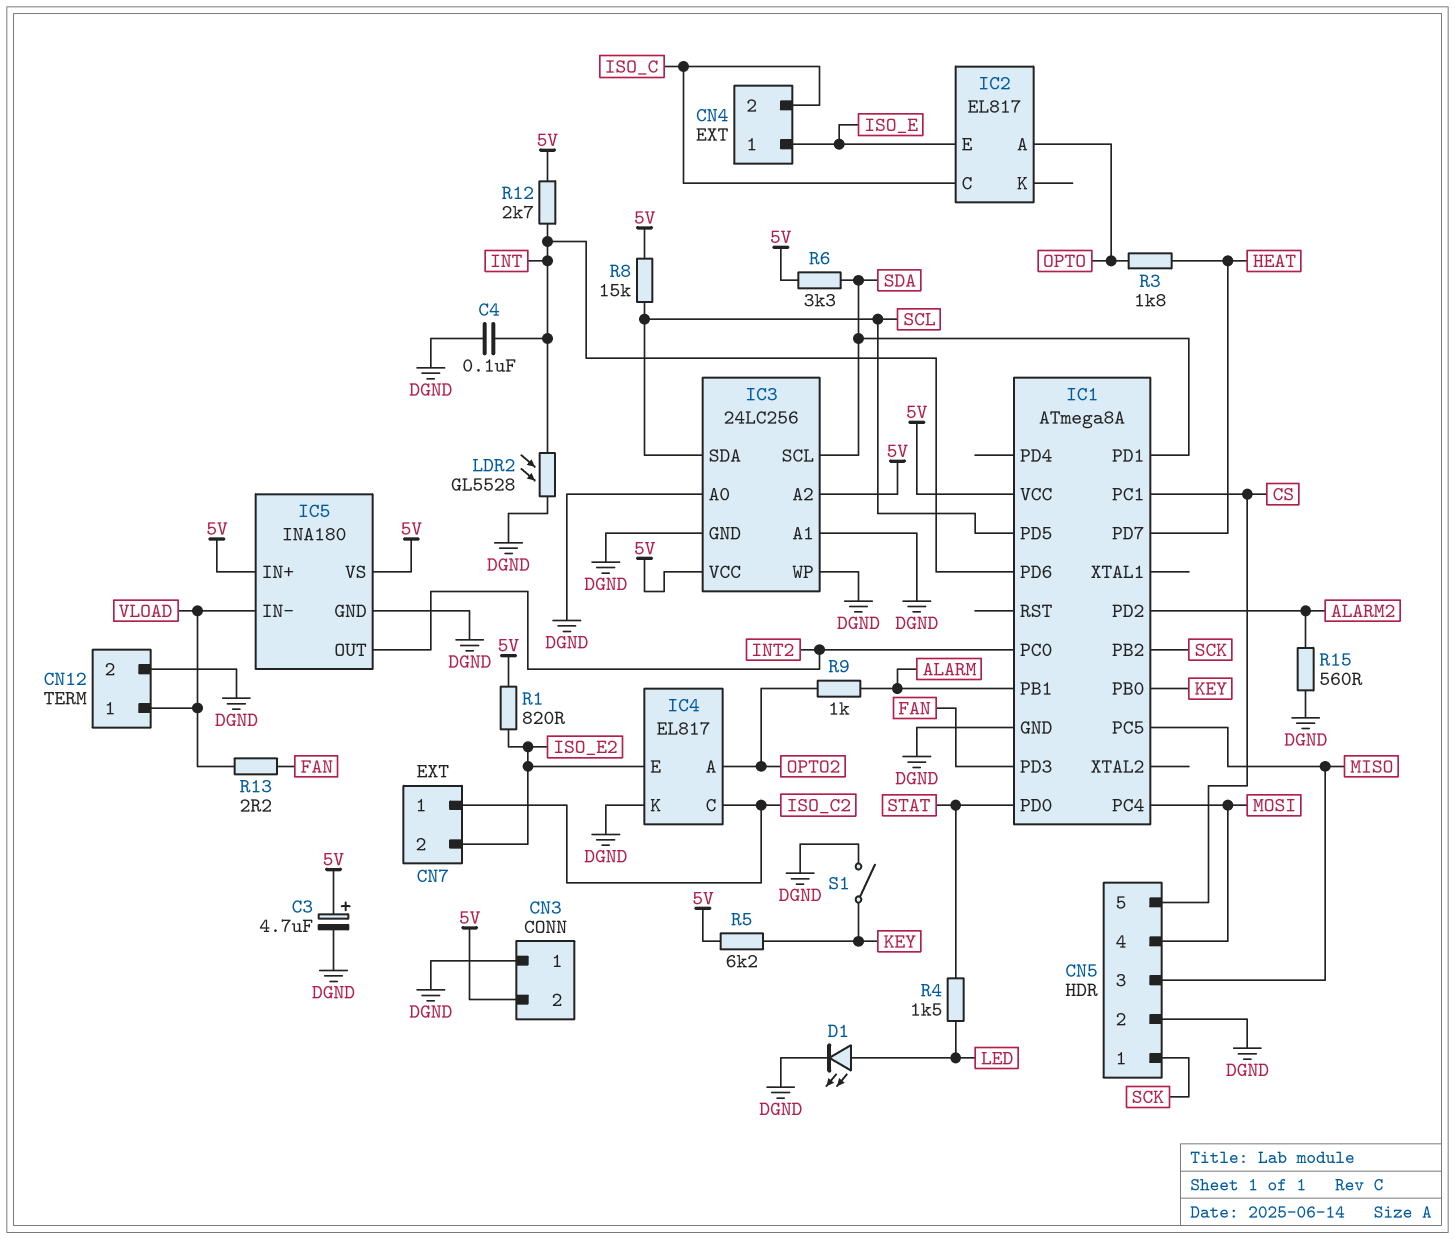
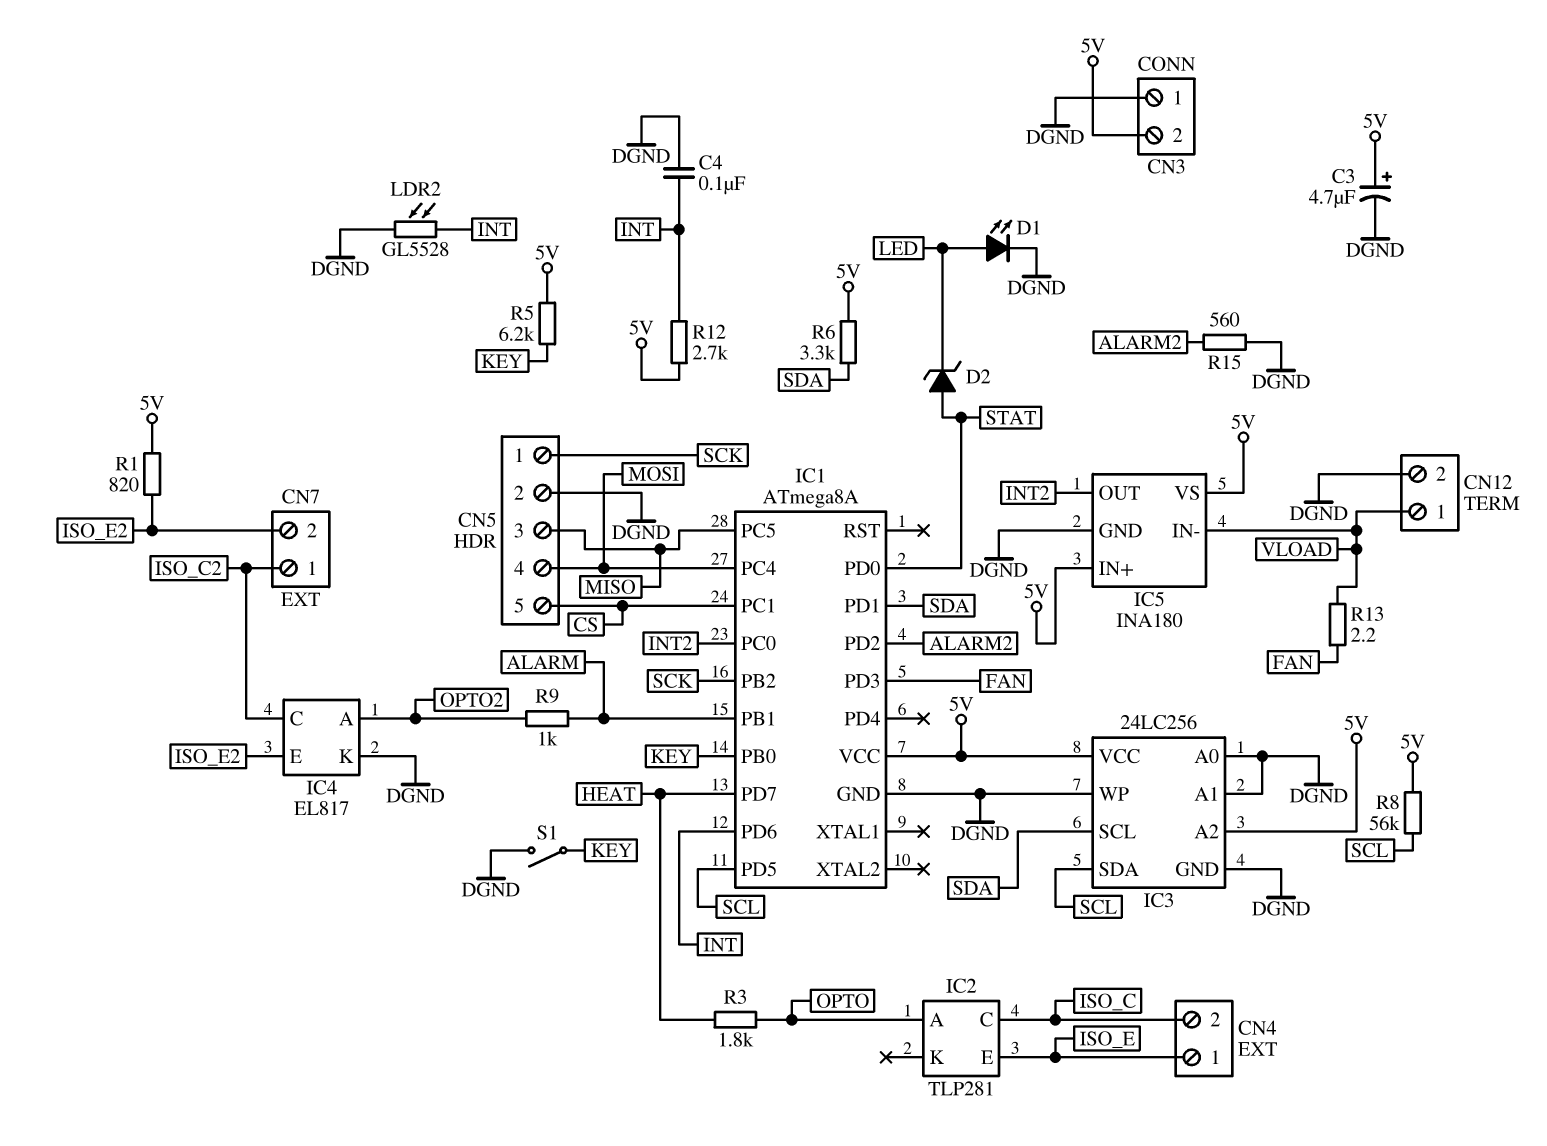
D2: none -> zener (A STAT, K LED)
IC2: EL817 -> TLP281
R4: 1.5k (LED, STAT) -> none
R8: 15k (5V, SCL) -> 56k (5V, SCL)

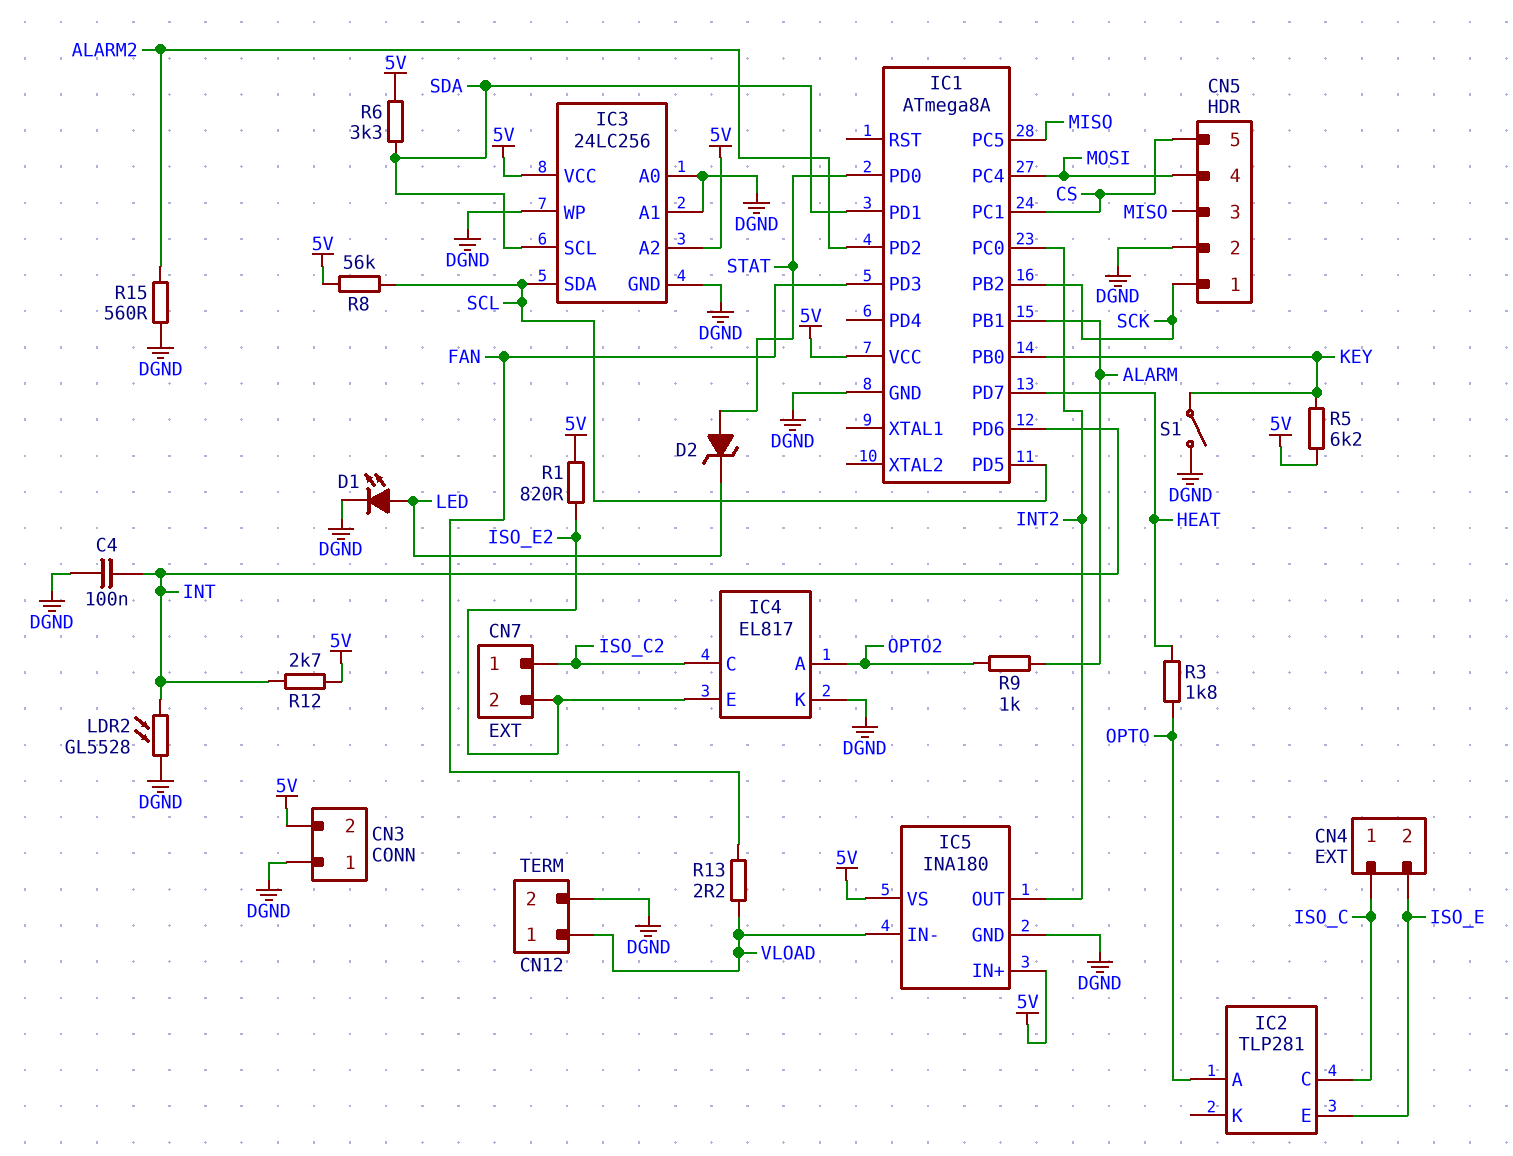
C3: 4.7uF (plus 5V, minus DGND) -> none
CN4 pin 1: ISO_E -> ISO_C
CN4 pin 2: ISO_C -> ISO_E

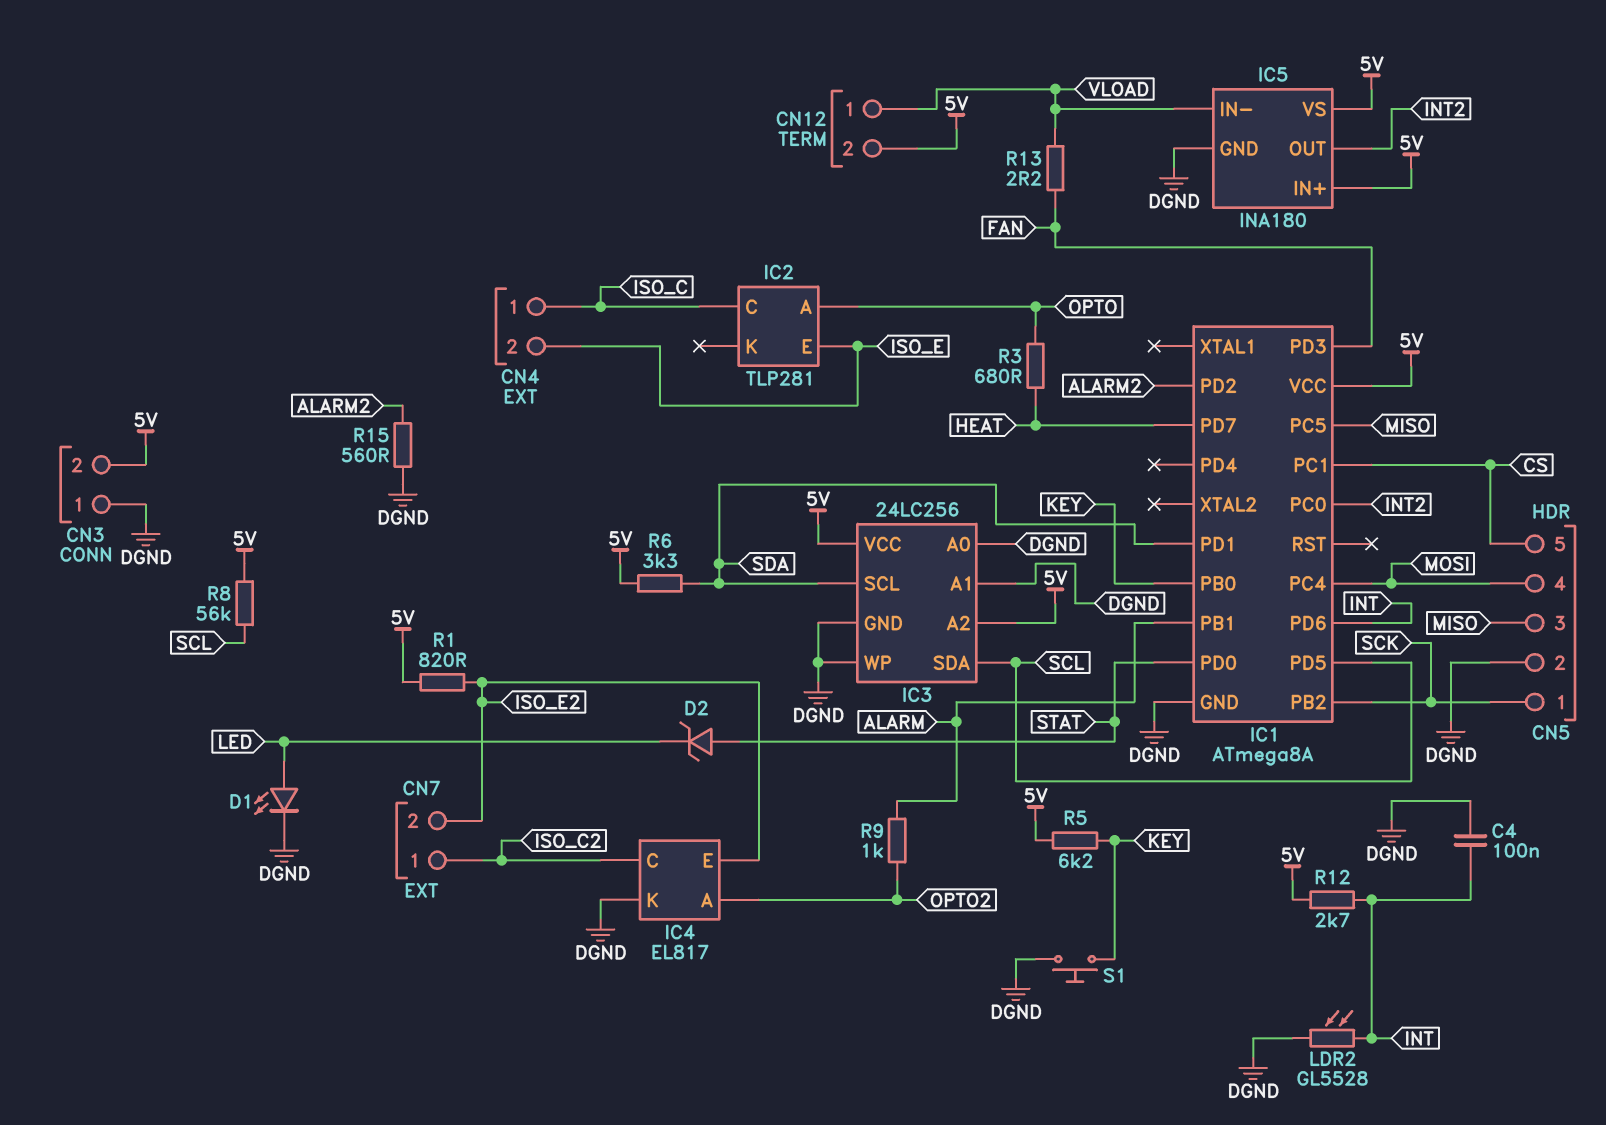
CN12 pin 2: DGND -> 5V
R3: 1.8k (HEAT, OPTO) -> 680 (HEAT, OPTO)
S1: switch (DGND, KEY) -> button (DGND, KEY)

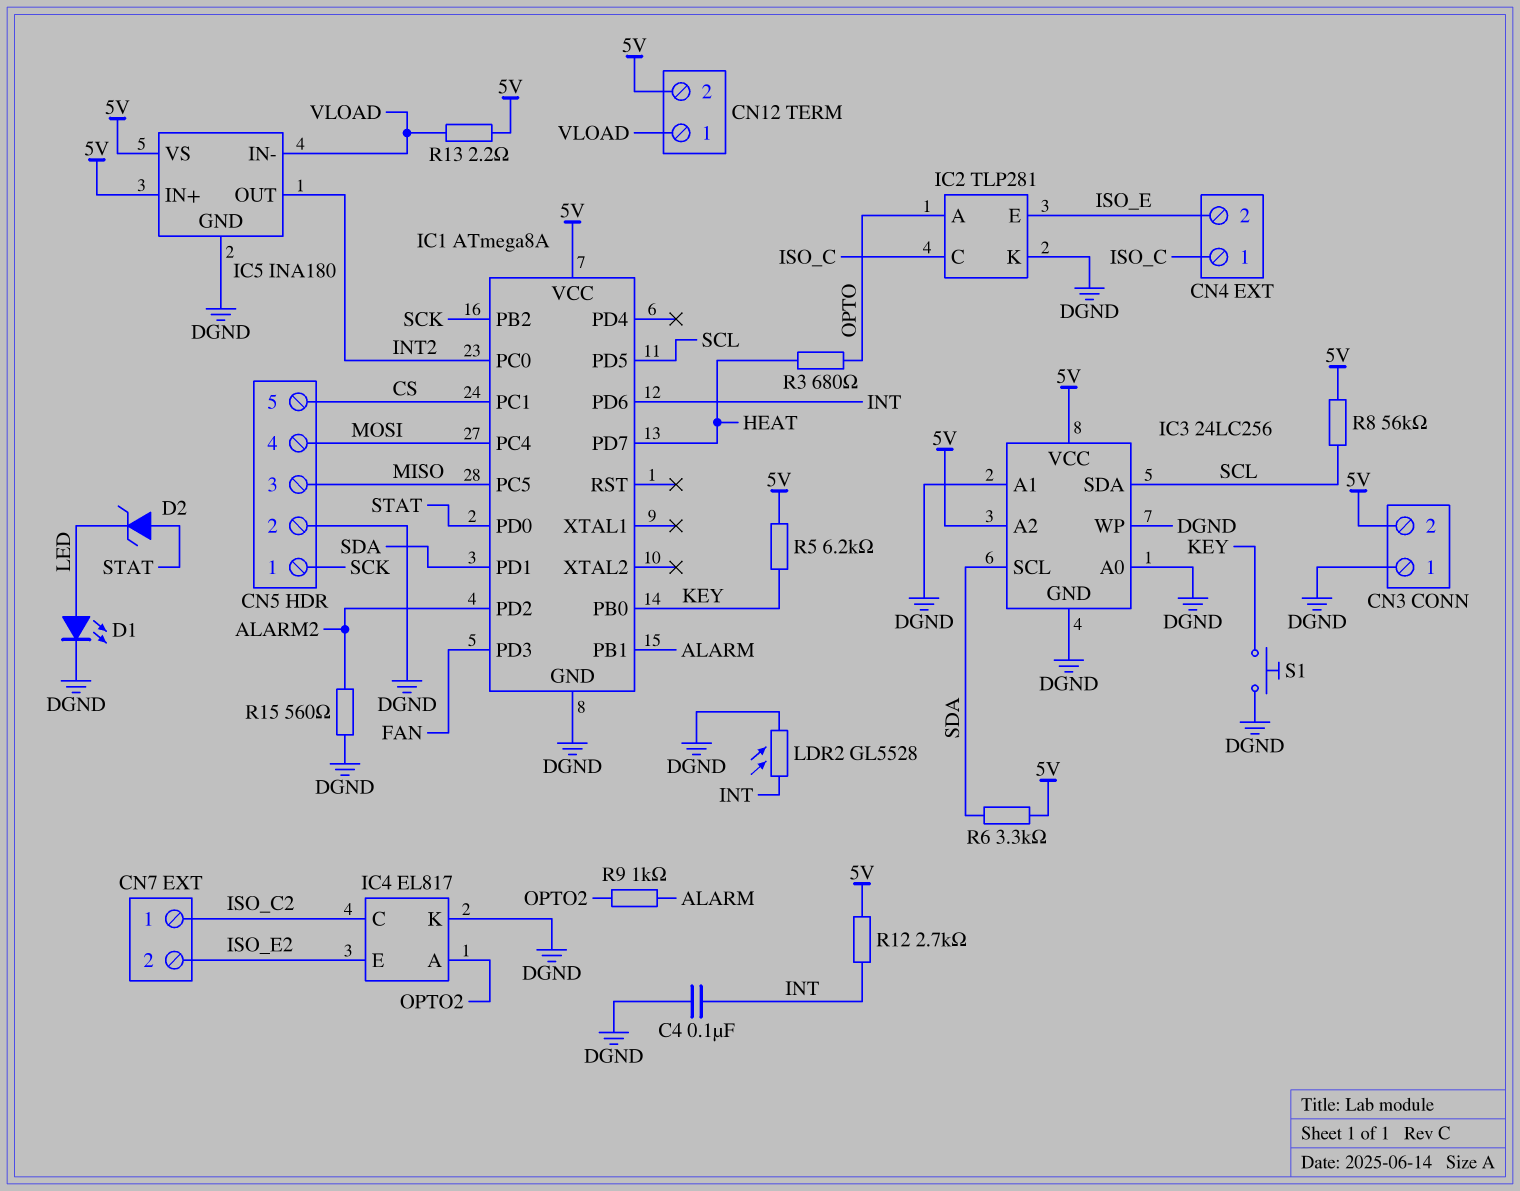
IC2 pin K: none -> DGND
R1: 820 (5V, ISO_E2) -> none
R13: 2.2 (FAN, VLOAD) -> 2.2 (5V, VLOAD)

